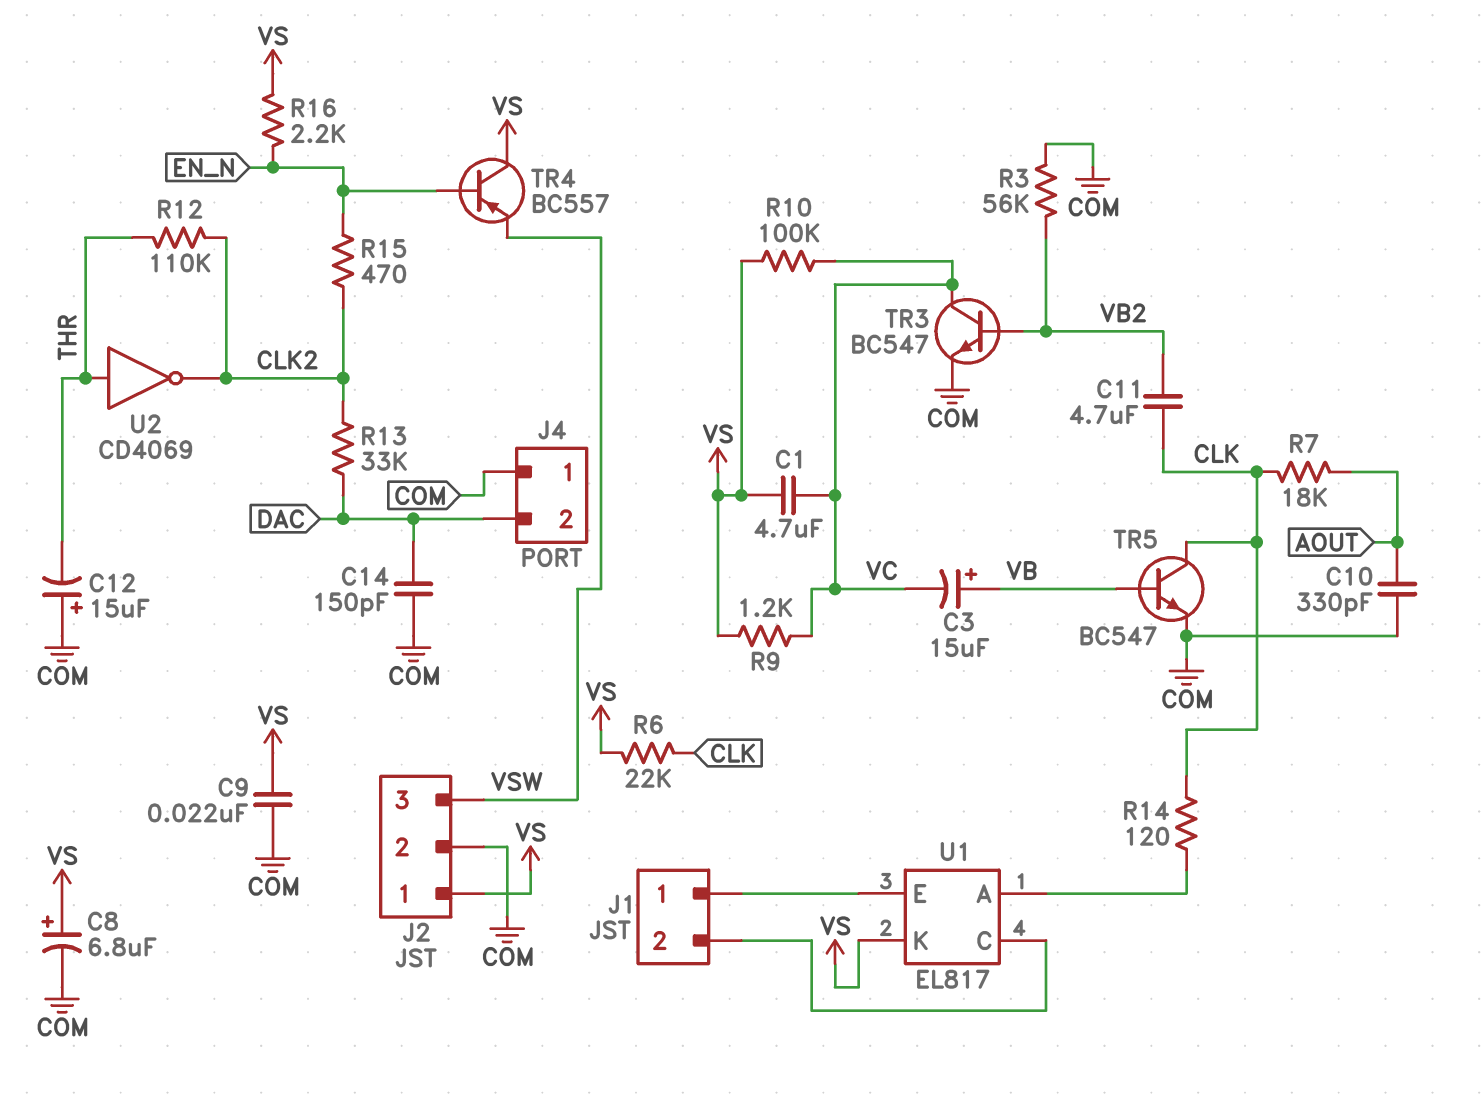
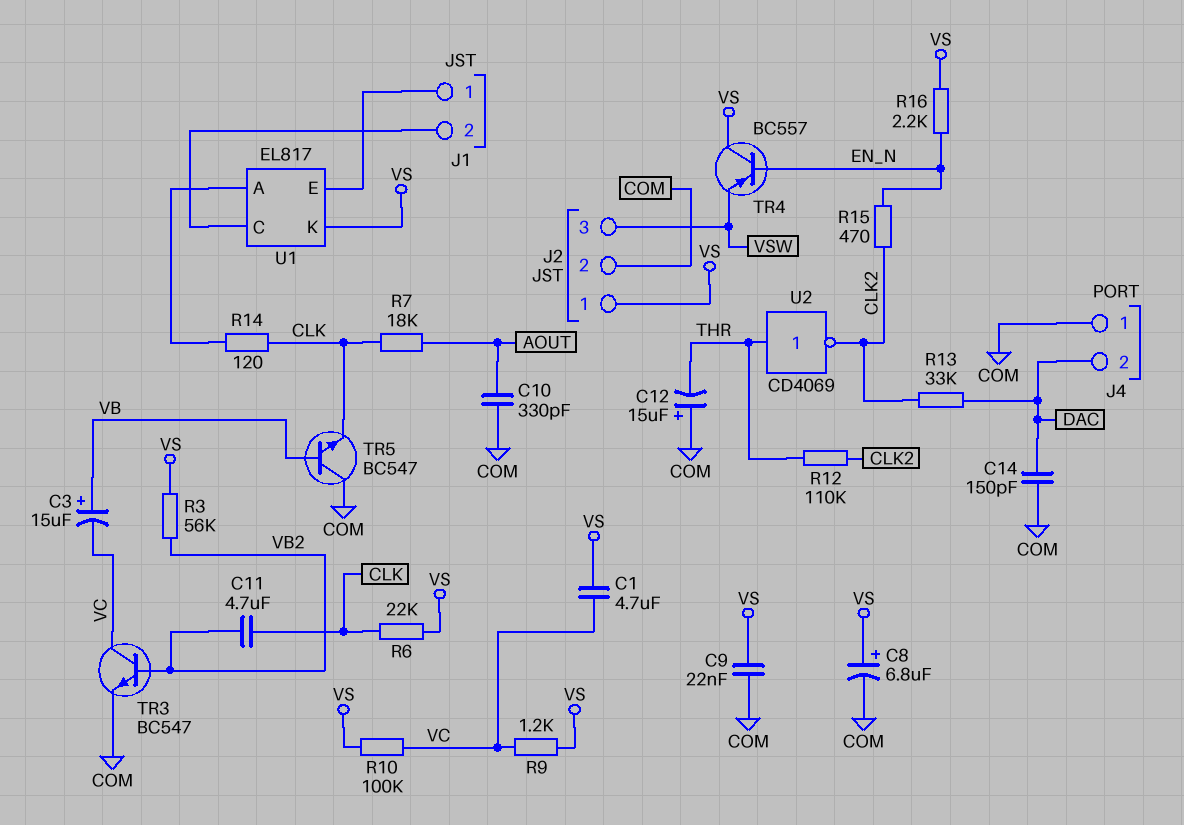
R3: 56k (COM, VB2) -> 56k (VB2, VS)
TR5: NPN BC547 (B VB, C CLK, E COM) -> NPN BC547 (B VB, C COM, E CLK)

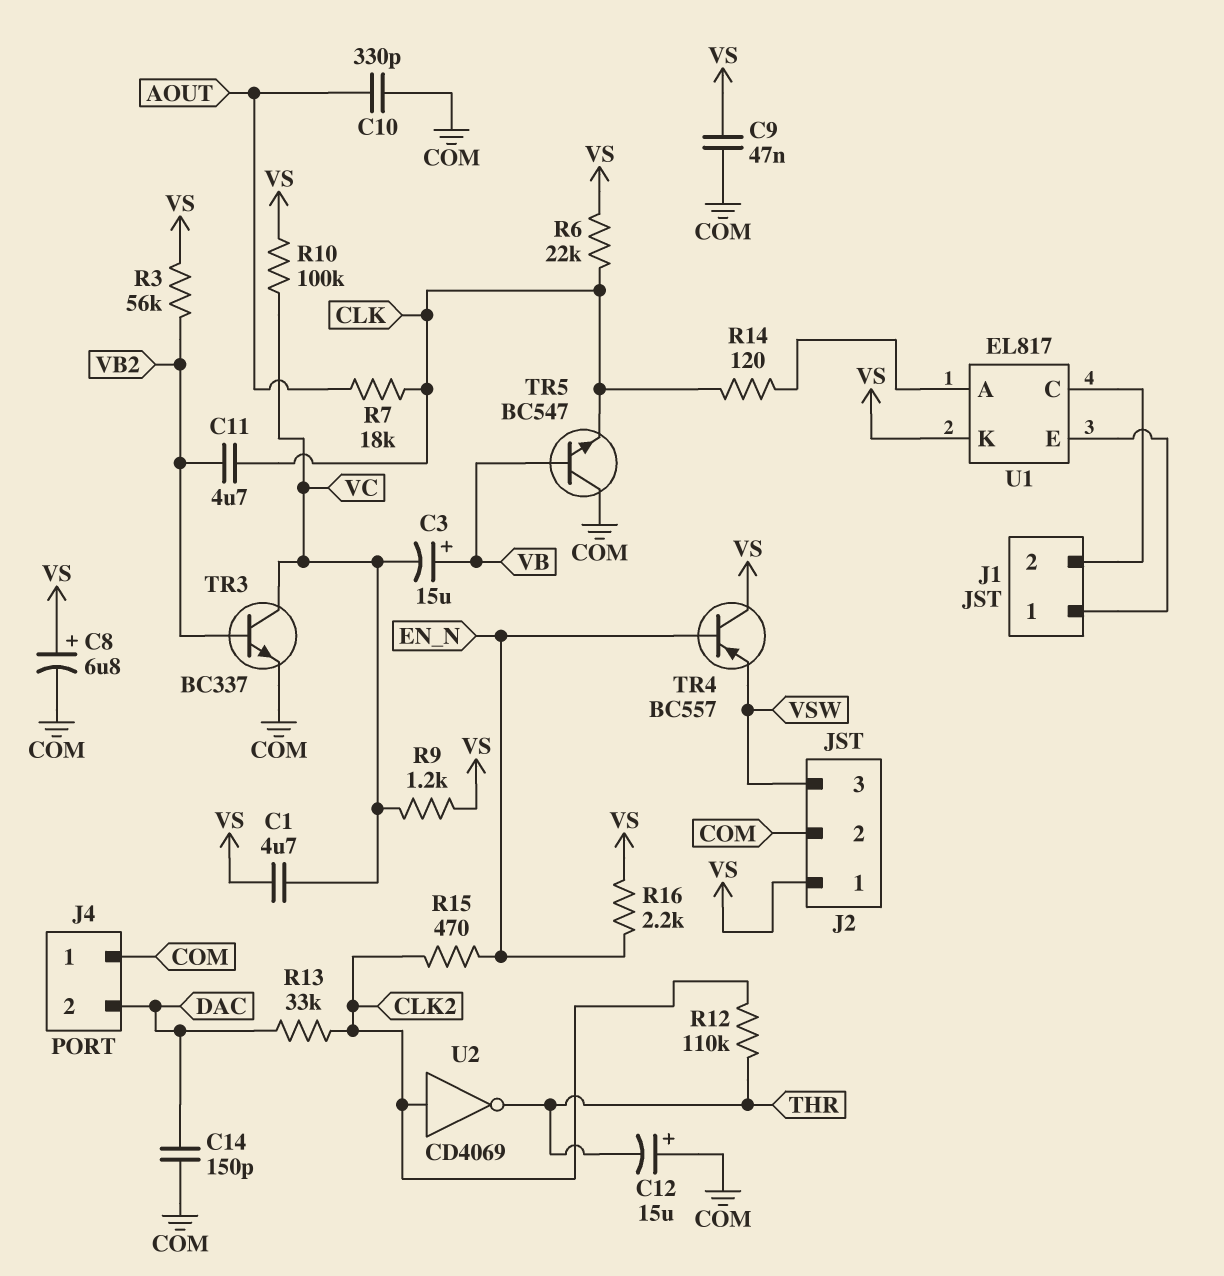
C9: 22nF (COM, VS) -> 47nF (COM, VS)
TR3: NPN BC547 (B VB2, C VC, E COM) -> NPN BC337 (B VB2, C VC, E COM)
U2: NOT CD4069 (in THR, out CLK2) -> NOT CD4069 (in CLK2, out THR)

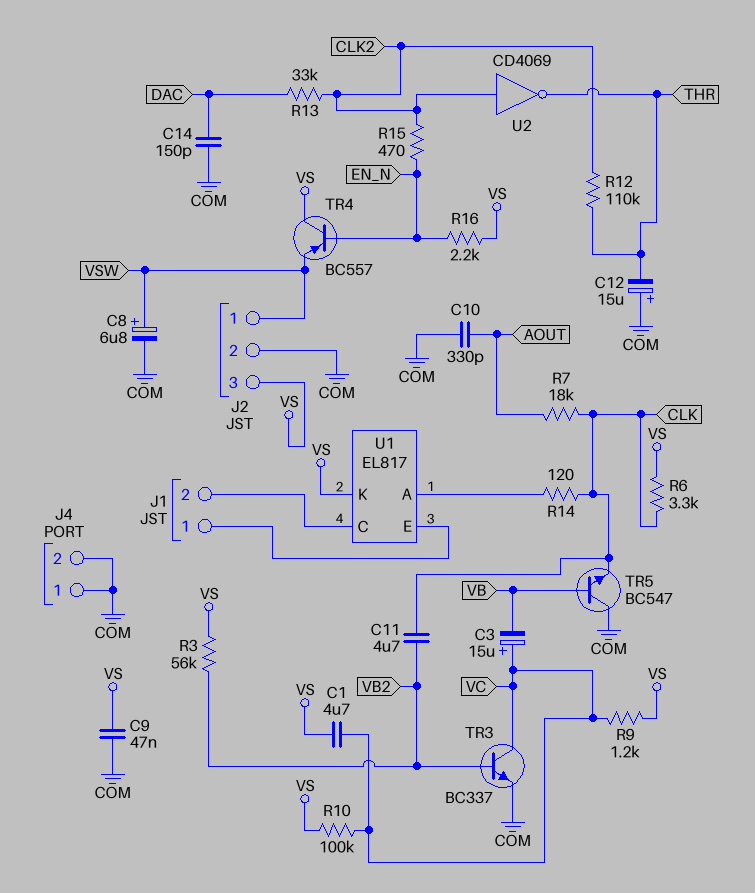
C3: 15uF (plus VB, minus VC) -> 15uF (plus VC, minus VB)
C8: 6.8uF (plus VS, minus COM) -> 6.8uF (plus VSW, minus COM)
J2 pin 1: VS -> VSW
J2 pin 3: VSW -> VS
J4 pin 2: DAC -> COM
R6: 22k (CLK, VS) -> 3.3k (CLK, VS)

